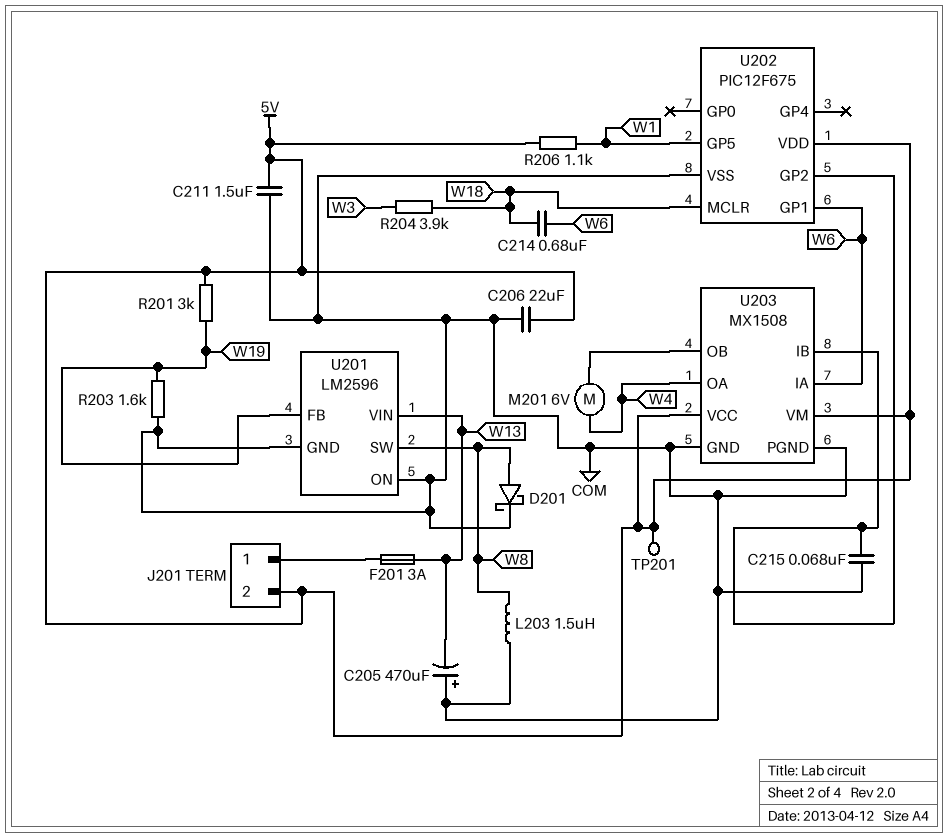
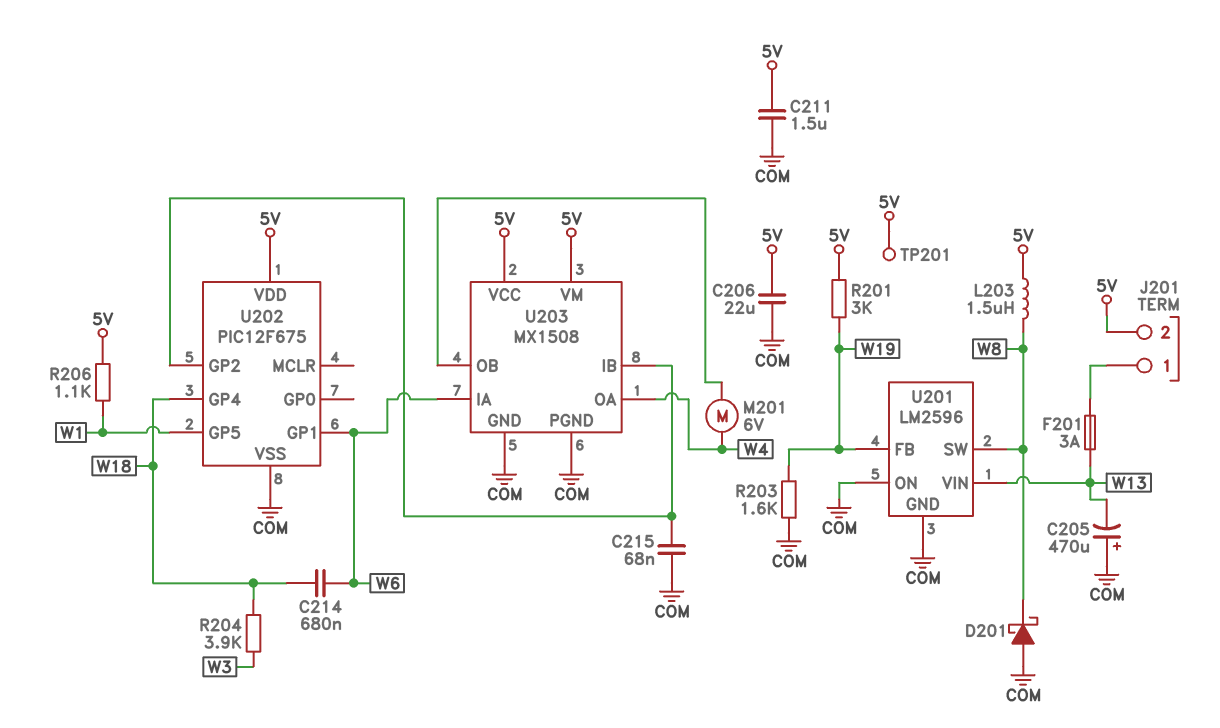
D201: schottky (A W8, K COM) -> schottky (A COM, K W8)
L203: 1.5uH (COM, W8) -> 1.5uH (5V, W8)
U202 pin GP4: none -> W18
U202 pin MCLR: W18 -> none

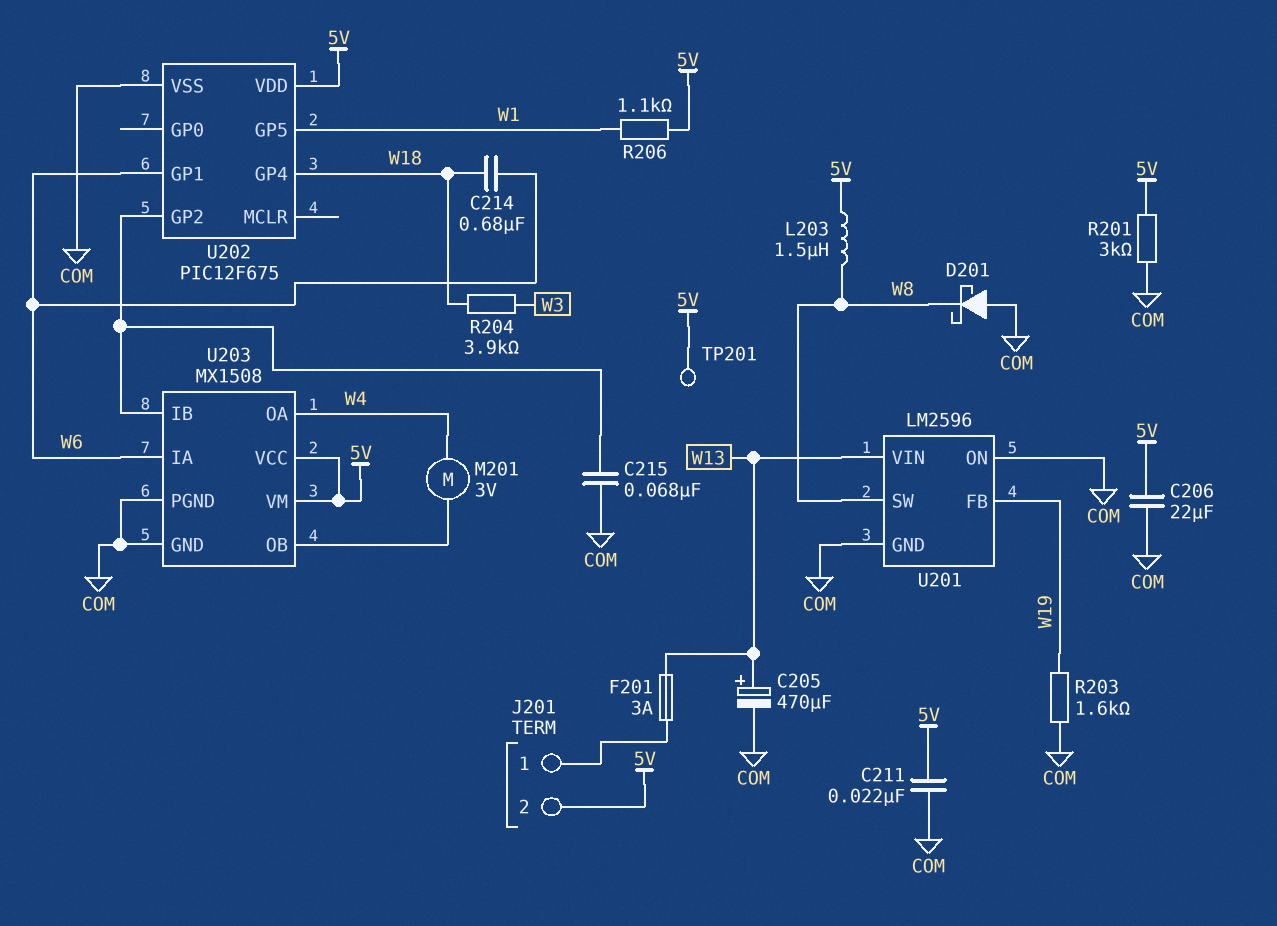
C205: 470uF (plus COM, minus W13) -> 470uF (plus W13, minus COM)
C211: 1.5uF (5V, COM) -> 22nF (5V, COM)
M201: motor 6V (U203/OB, W4) -> motor 3V (U203/OB, W4)
R201: 3k (5V, W19) -> 3k (5V, COM)

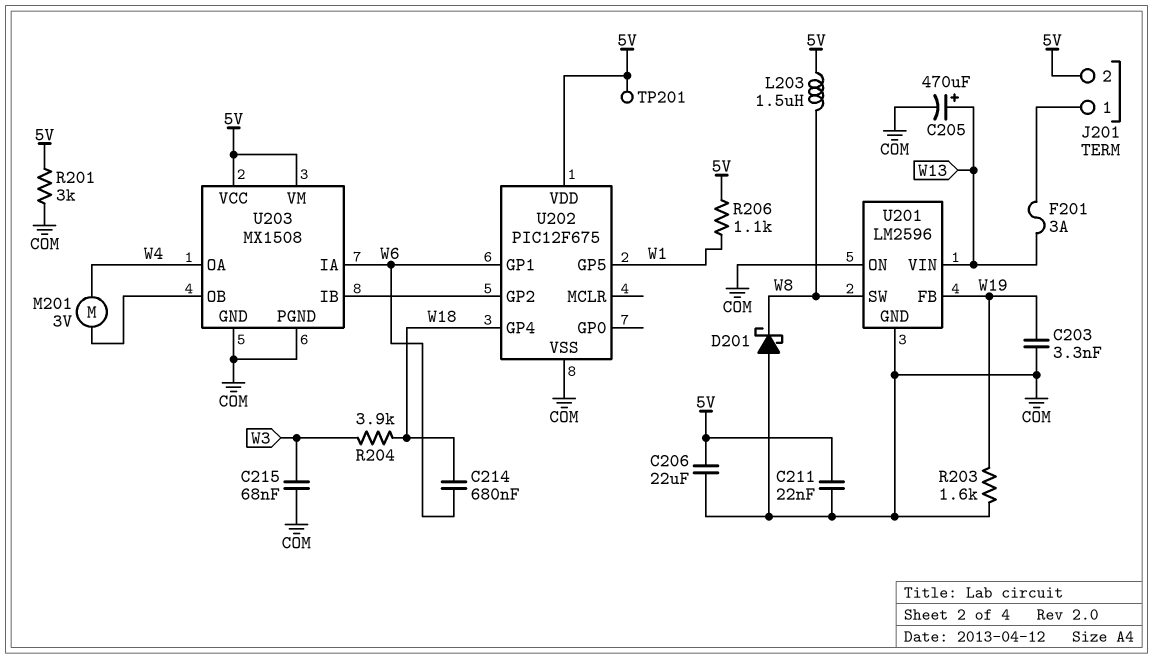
C203: none -> 3.3nF (COM, W19)
C215: 68nF (COM, U202/GP2) -> 68nF (COM, W3)

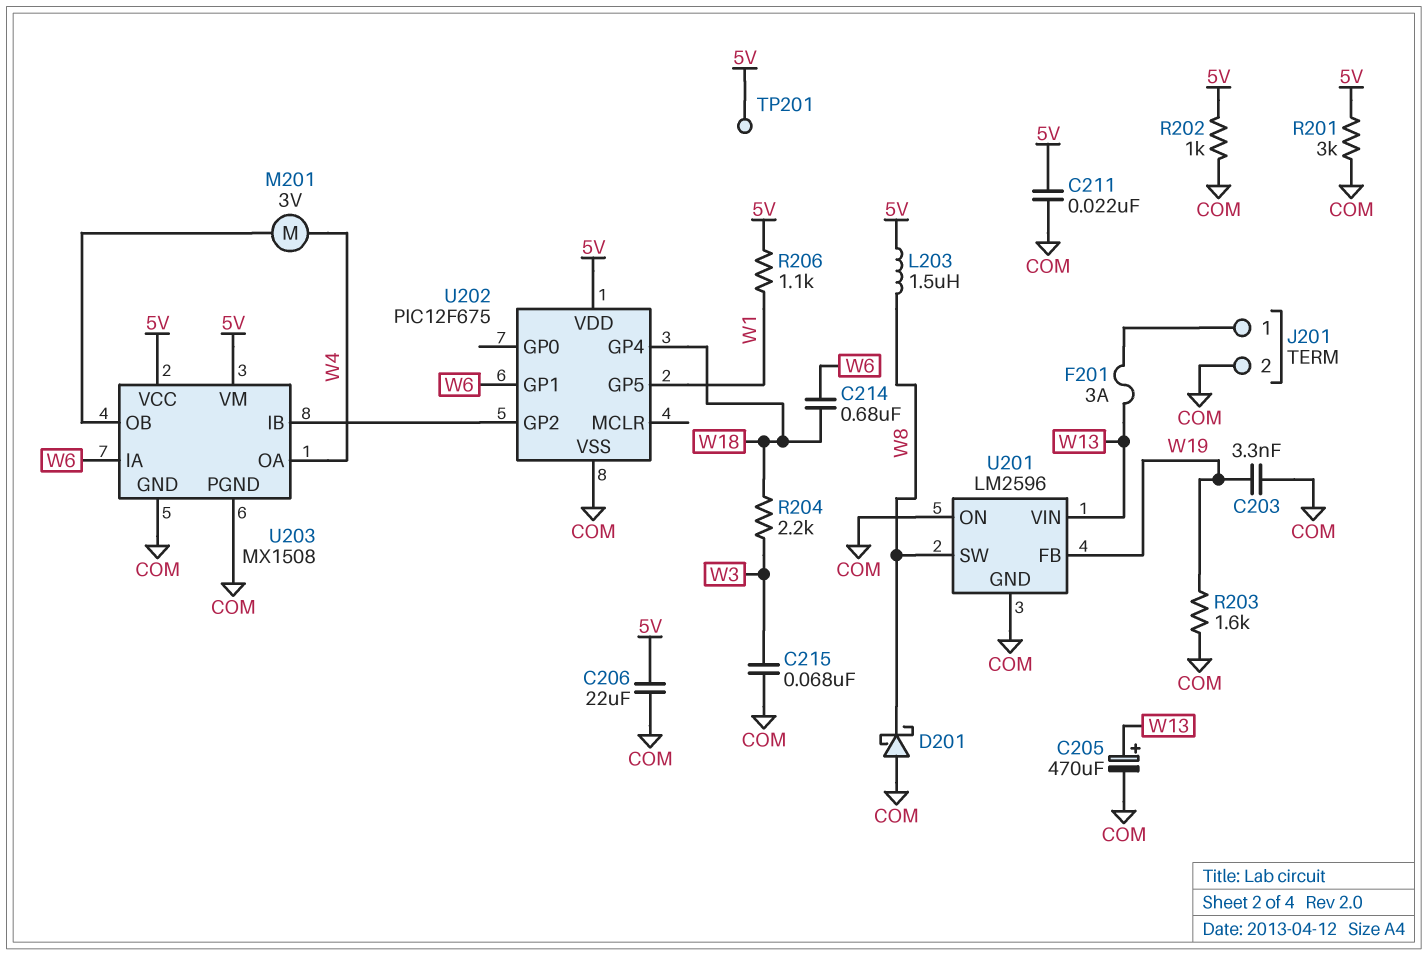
J201 pin 2: 5V -> COM
R202: none -> 1k (5V, COM)
R204: 3.9k (W3, W18) -> 2.2k (W3, W18)

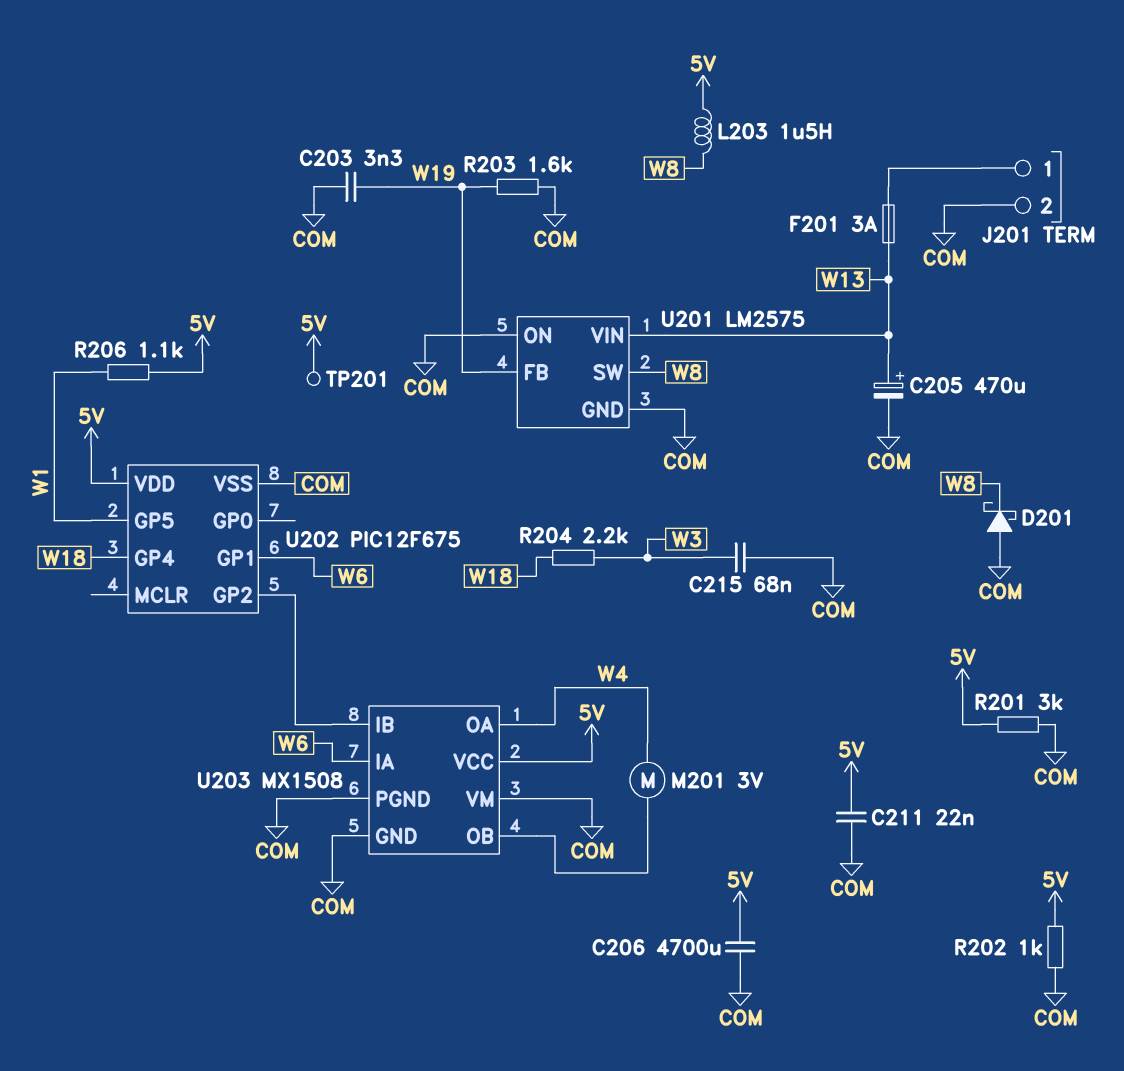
C206: 22uF (5V, COM) -> 4700uF (5V, COM)
C214: 680nF (W6, W18) -> none
U201: LM2596 -> LM2575
U203 pin VM: 5V -> COM

